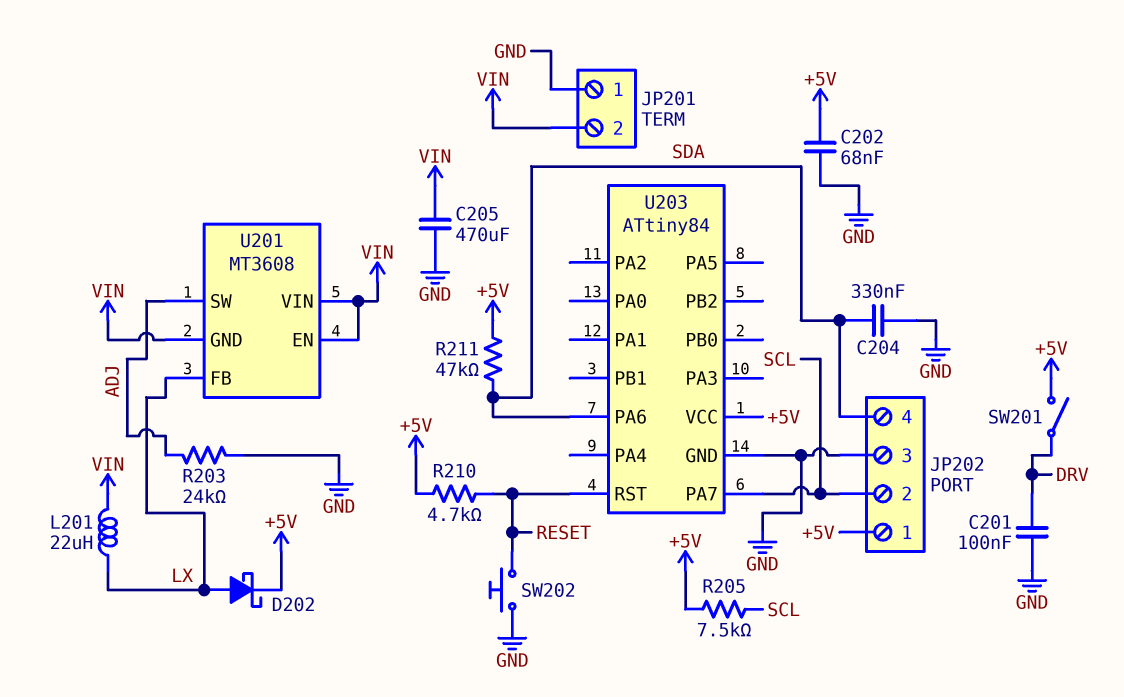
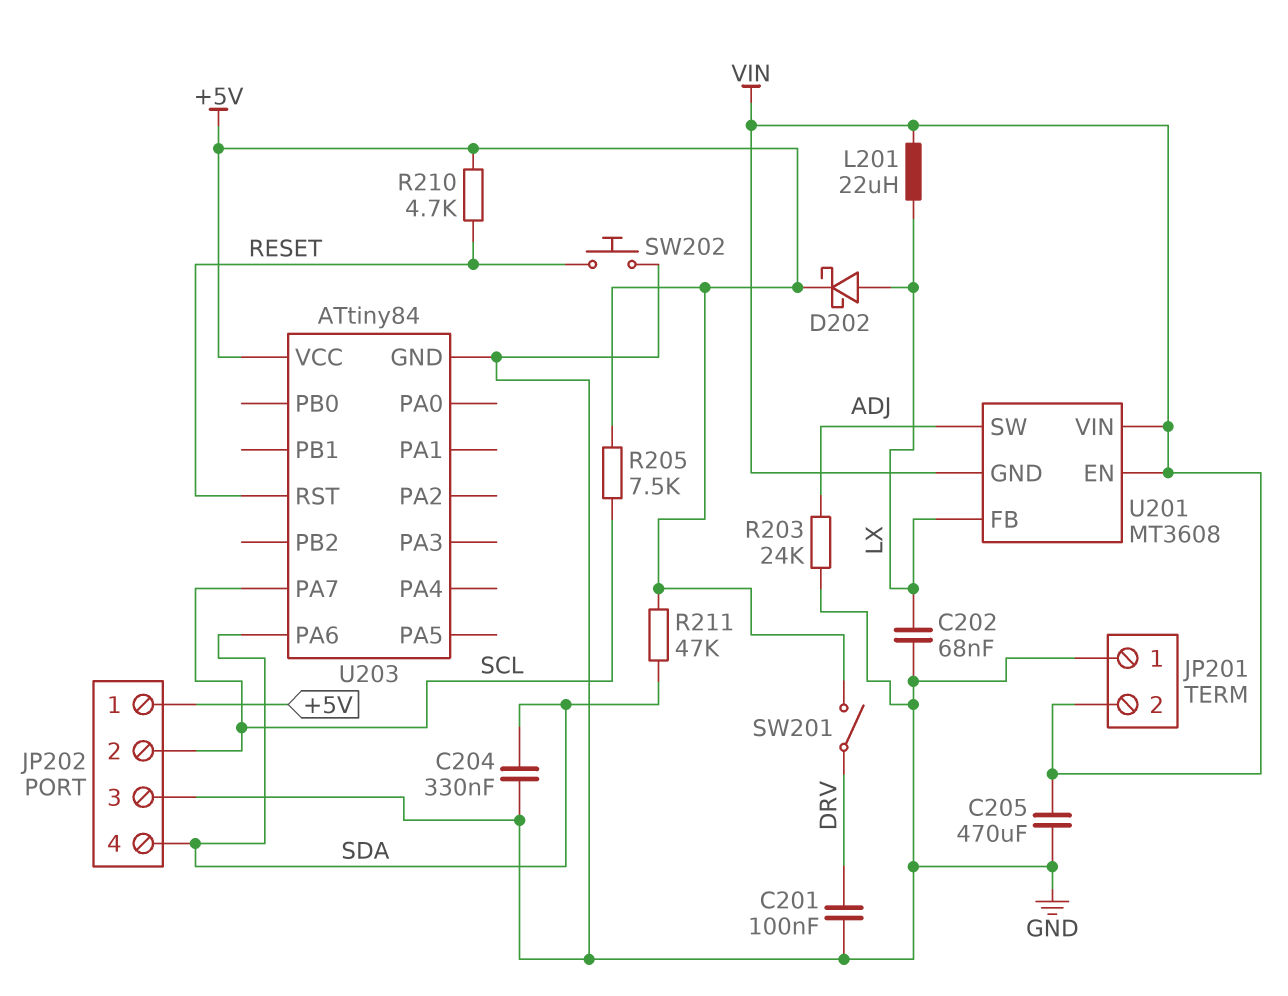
C202: 68nF (+5V, GND) -> 68nF (GND, LX)

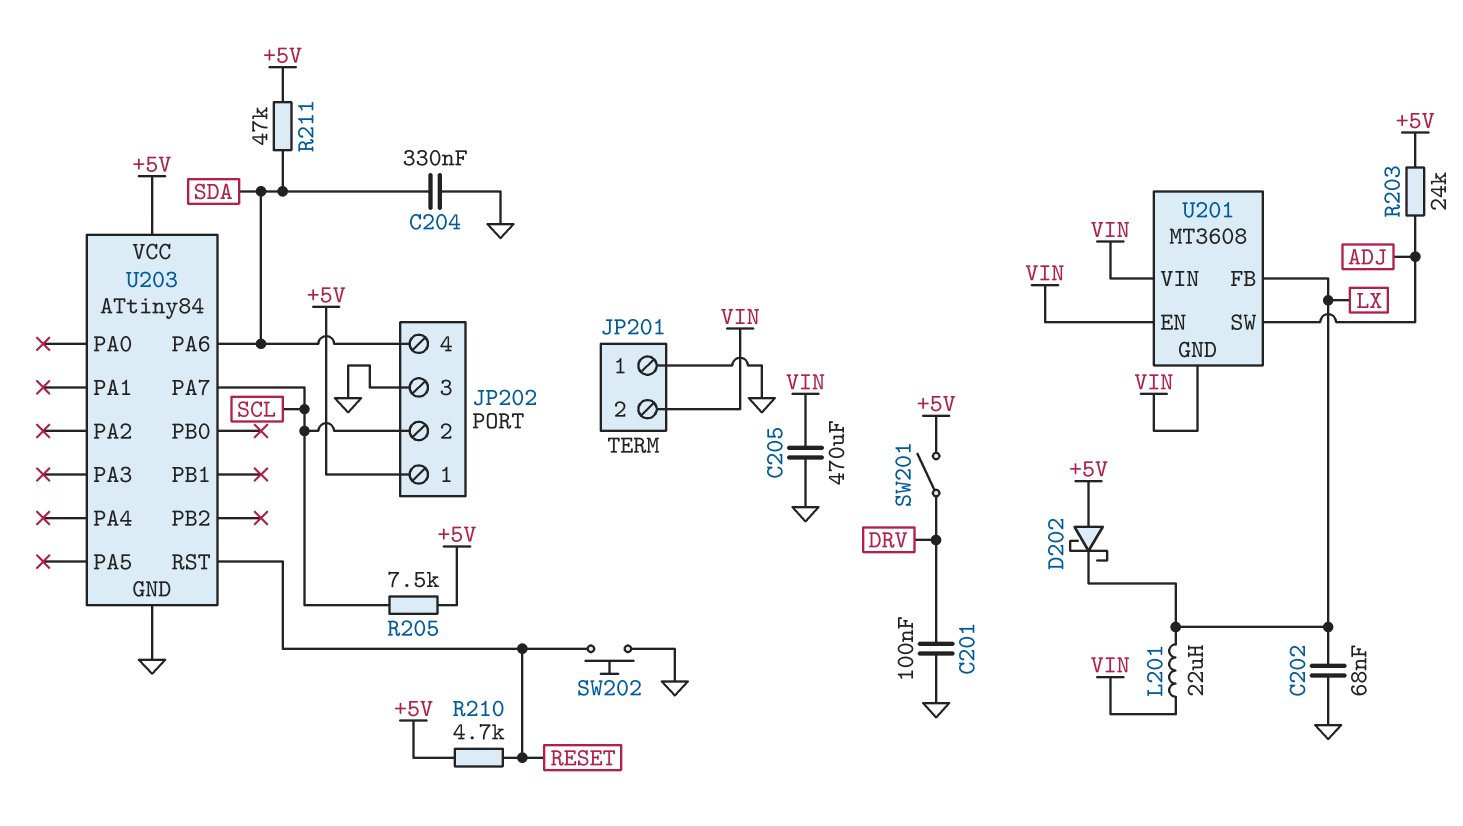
D202: schottky (A LX, K +5V) -> schottky (A +5V, K LX)
R203: 24k (ADJ, GND) -> 24k (+5V, ADJ)

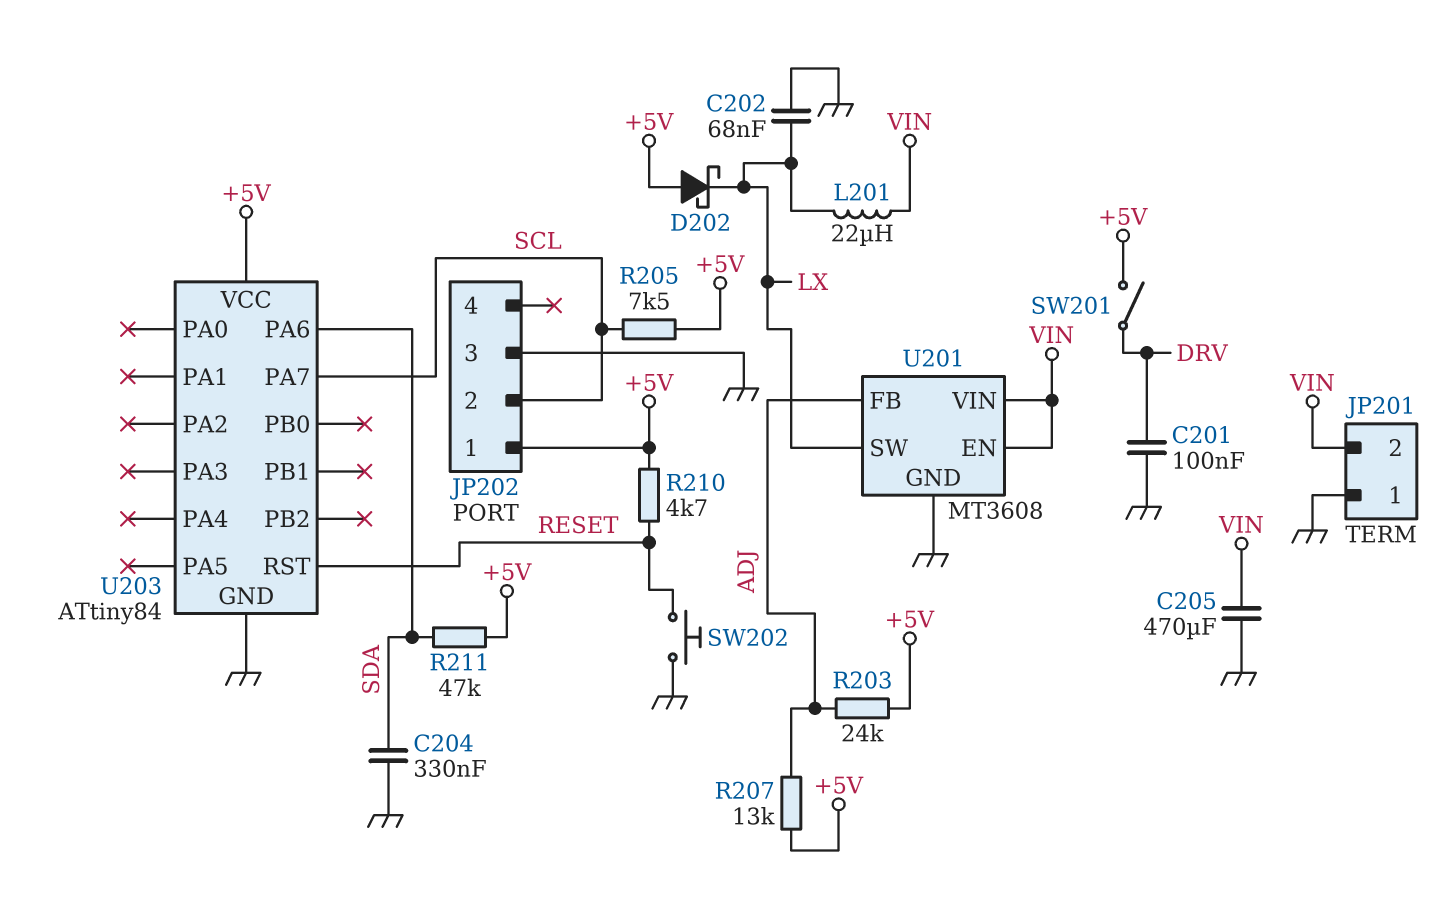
JP202 pin 4: SDA -> none
R207: none -> 13k (+5V, ADJ)
U201 pin FB: LX -> ADJ
U201 pin GND: VIN -> GND
U201 pin SW: ADJ -> LX

